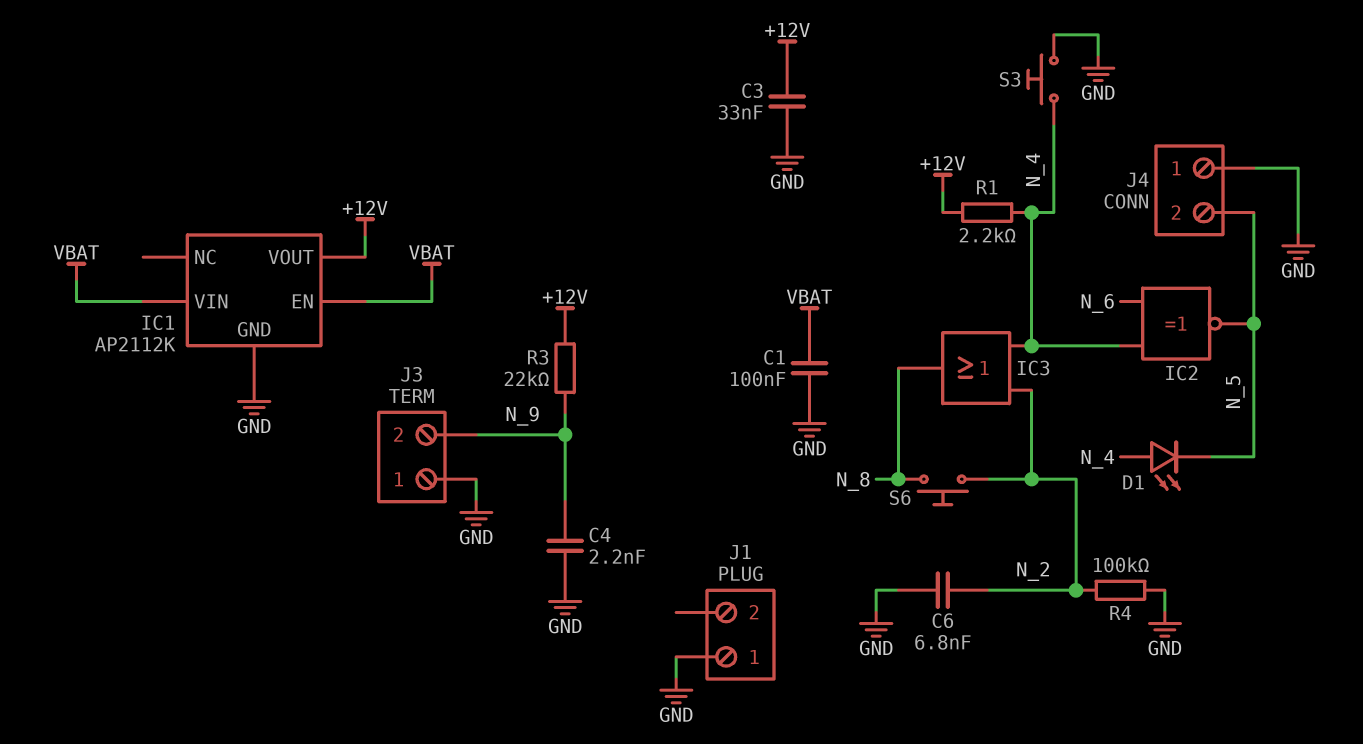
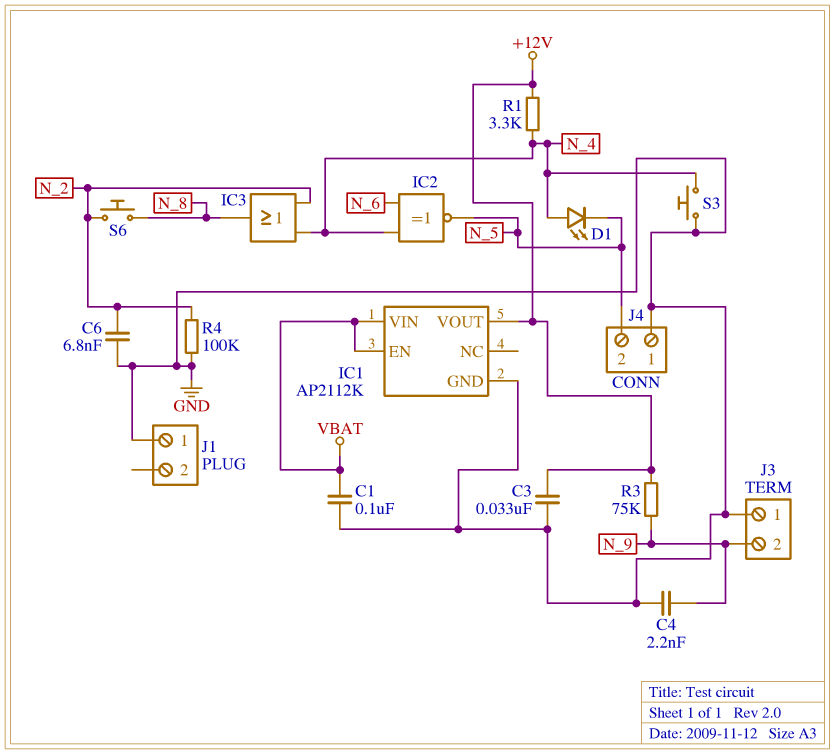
R1: 2.2k (+12V, N_4) -> 3.3k (+12V, N_4)
R3: 22k (+12V, N_9) -> 75k (+12V, N_9)

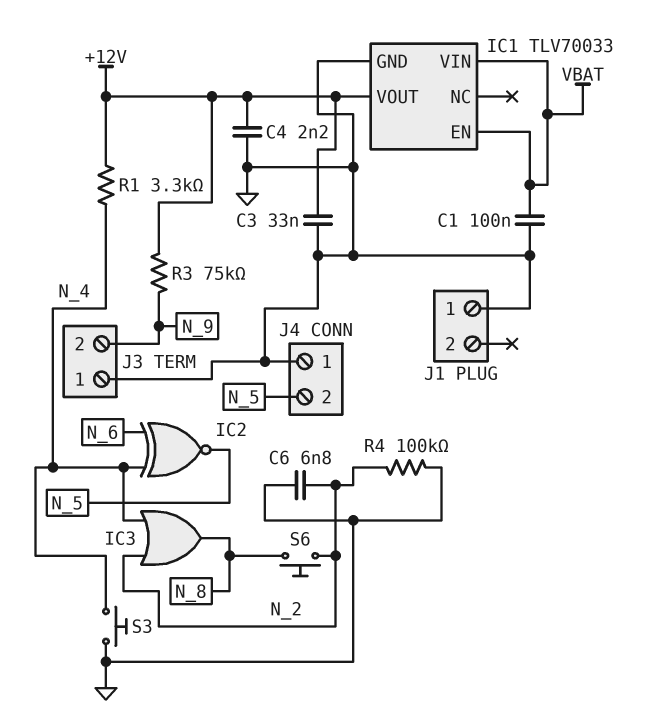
C4: 2.2nF (GND, N_9) -> 2.2nF (+12V, GND)
D1: LED (A N_4, K N_5) -> none
IC1: AP2112K -> TLV70033

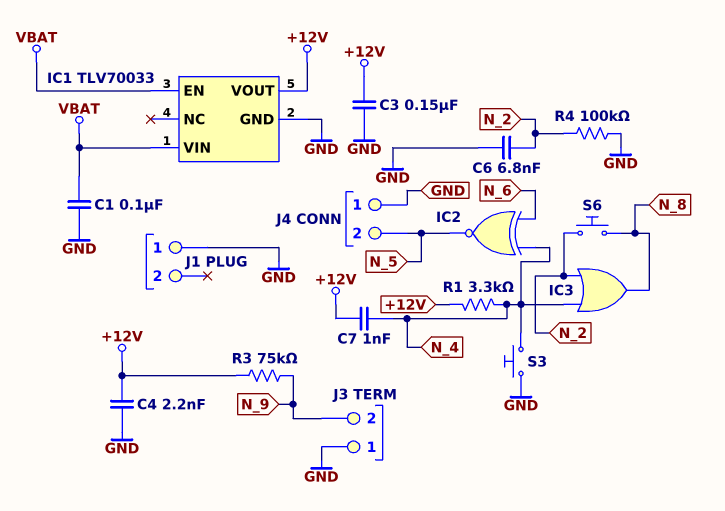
C3: 33nF (+12V, GND) -> 150nF (+12V, GND)
C7: none -> 1nF (+12V, N_4)

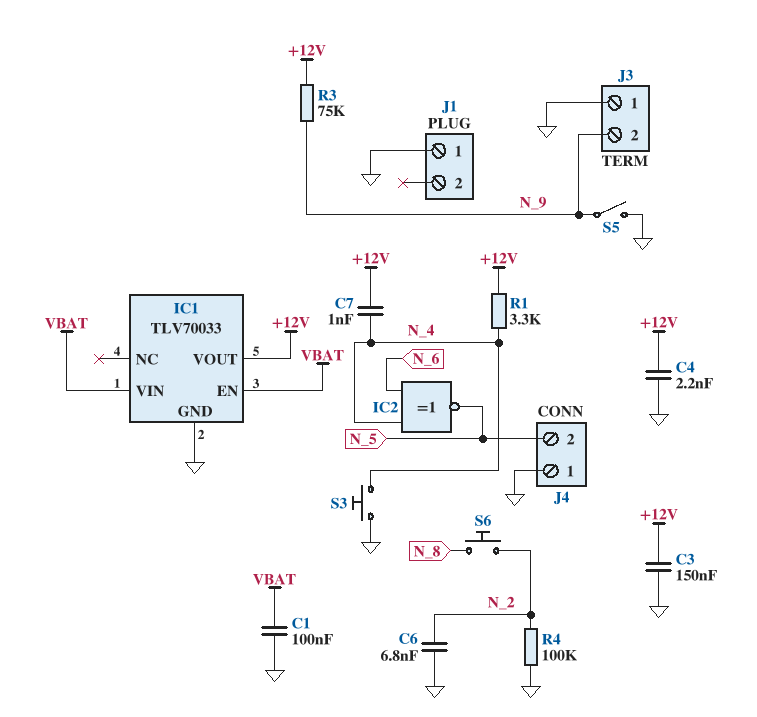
IC3: OR (in N_2, in N_4, out N_8) -> none
S5: none -> switch (GND, N_9)

